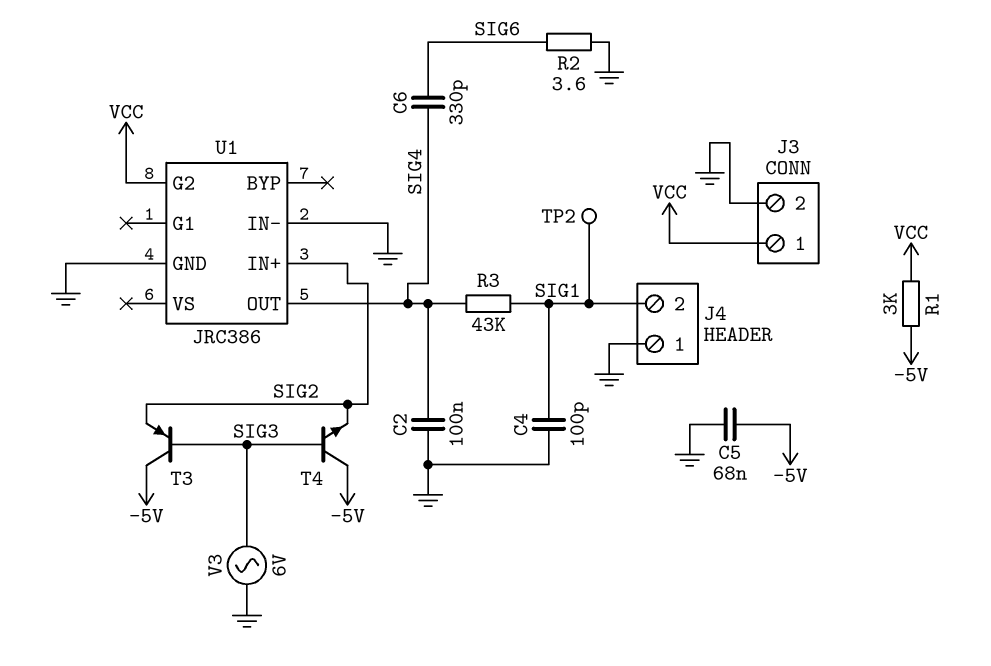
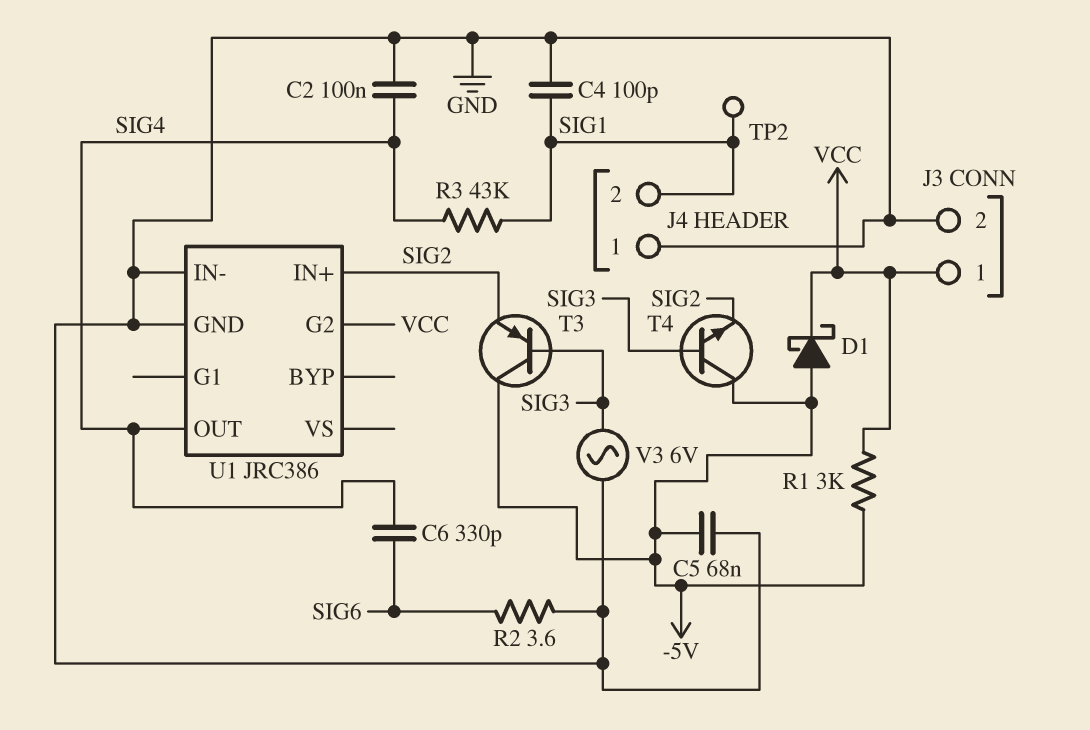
D1: none -> schottky (A -5V, K VCC)

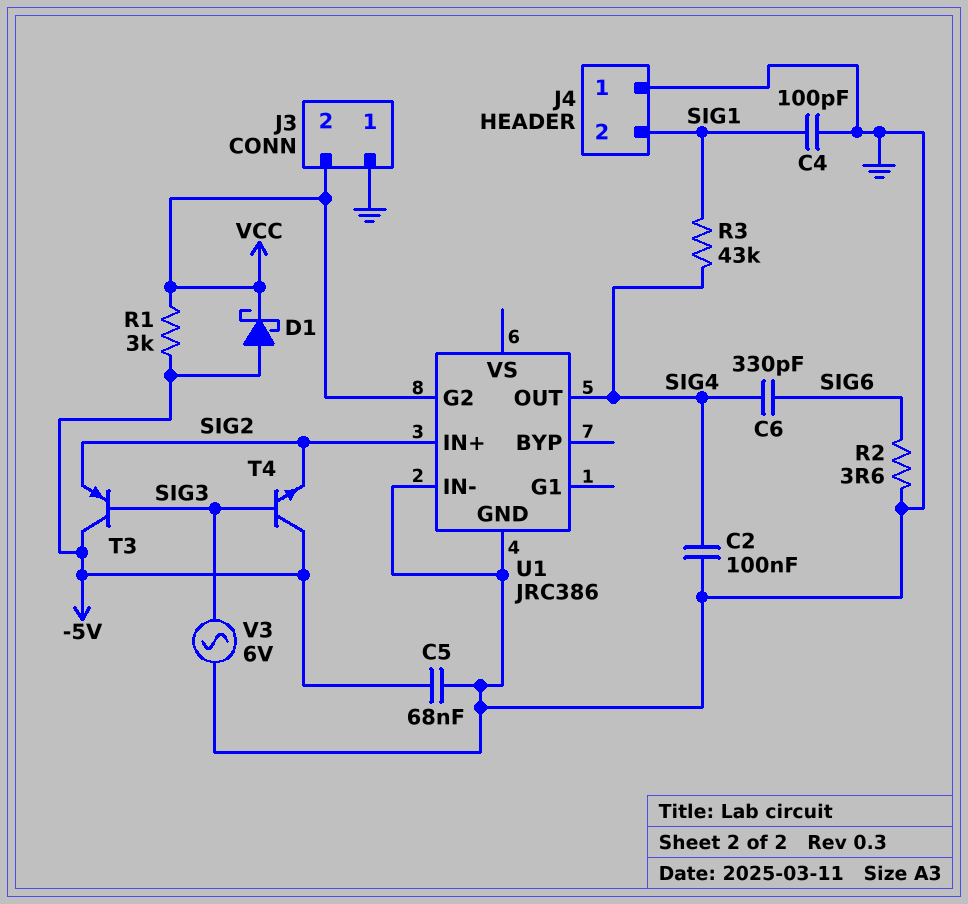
J3 pin 1: VCC -> GND
J3 pin 2: GND -> VCC
TP2: test point (SIG1) -> none

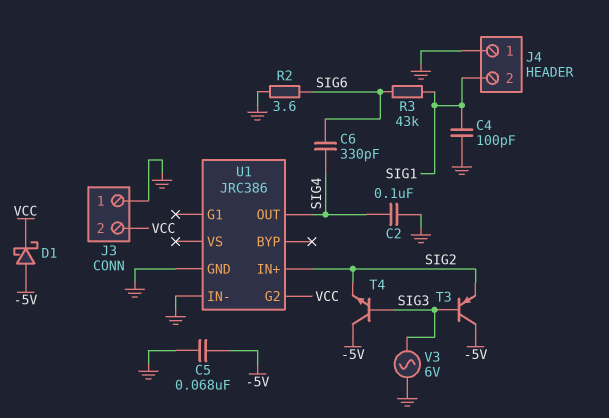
R1: 3k (-5V, VCC) -> none
R3: 43k (SIG1, SIG4) -> 43k (SIG1, SIG6)

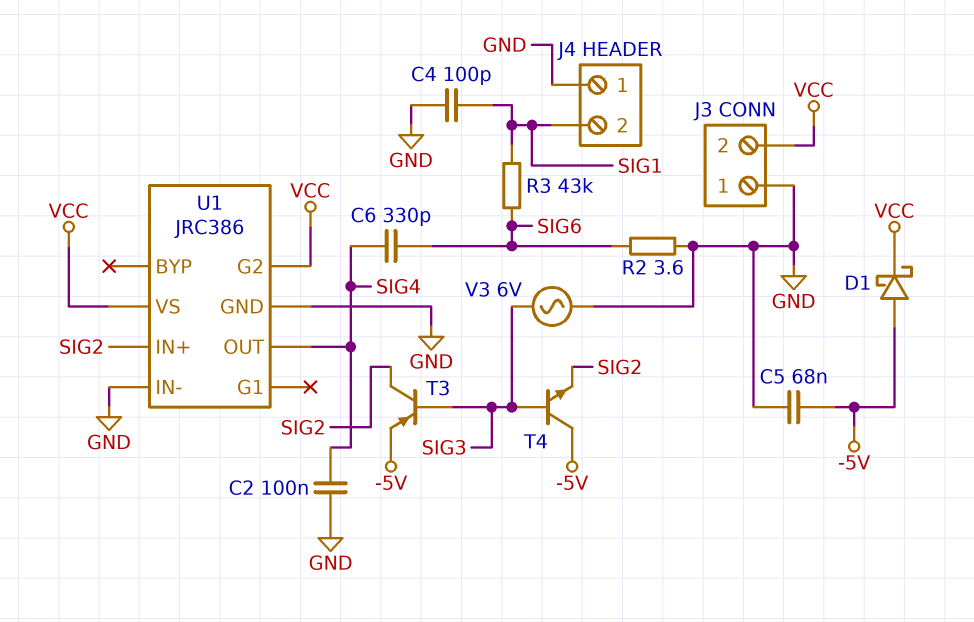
T3: PNP (B SIG3, C -5V, E SIG2) -> PNP (B SIG3, C SIG2, E -5V)
U1 pin VS: none -> VCC

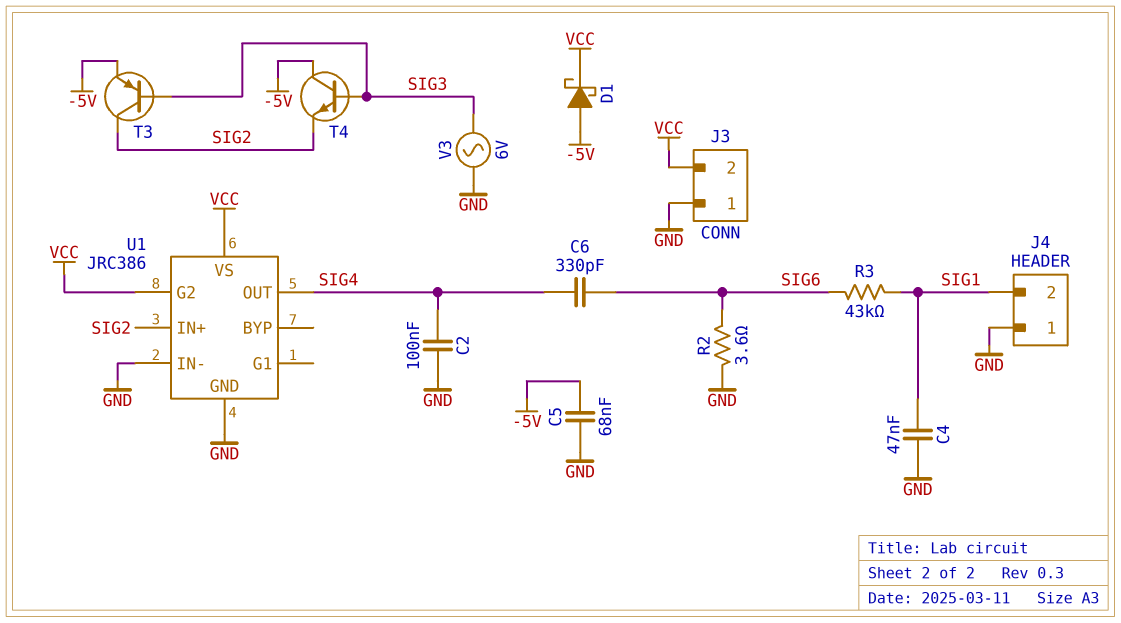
C4: 100pF (GND, SIG1) -> 47nF (GND, SIG1)

